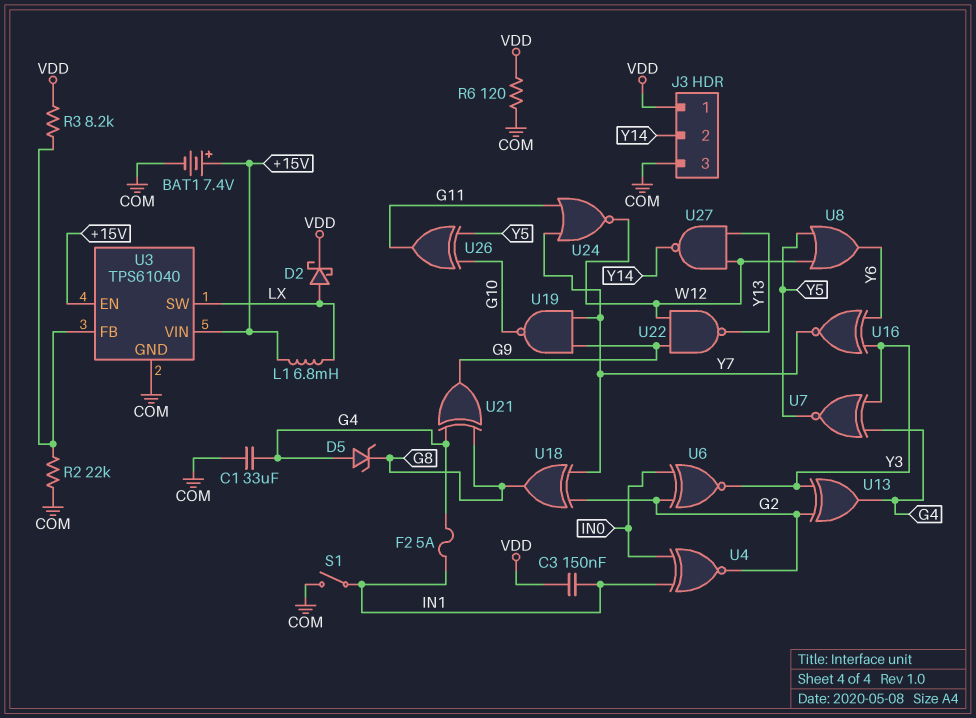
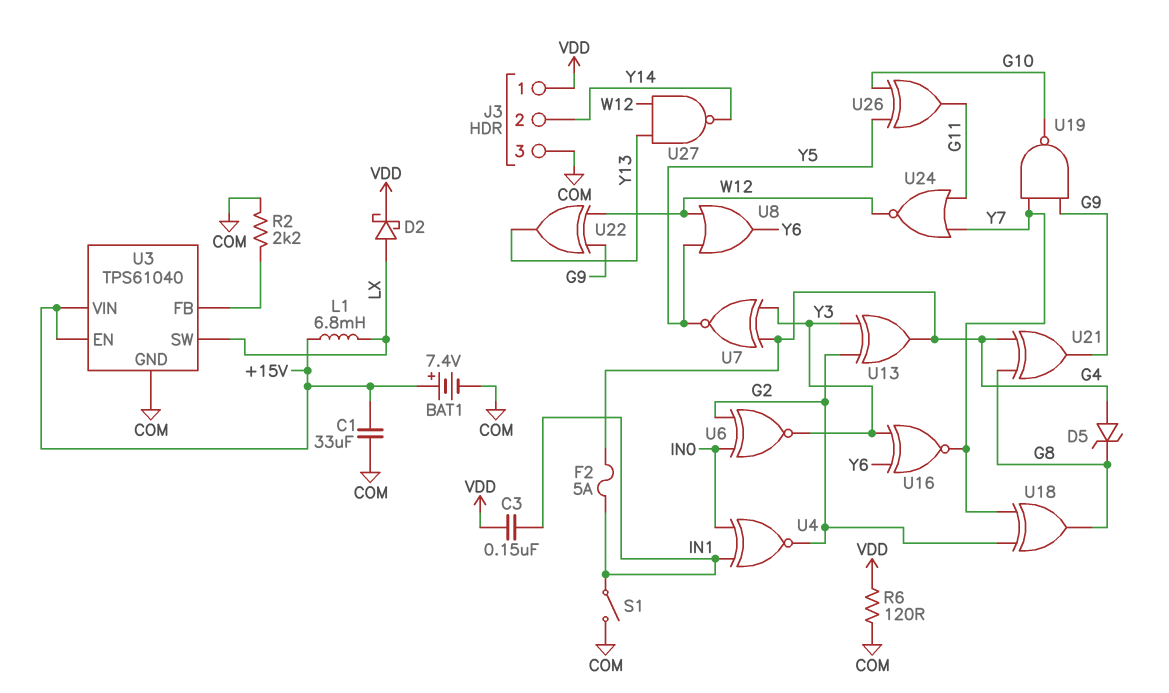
C1: 33uF (COM, G4) -> 33uF (+15V, COM)
R2: 22k (COM, U3/FB) -> 2.2k (COM, U3/FB)
R3: 8.2k (U3/FB, VDD) -> none
U22: NAND (in G9, in W12, out Y13) -> XOR (in G9, in W12, out Y13)

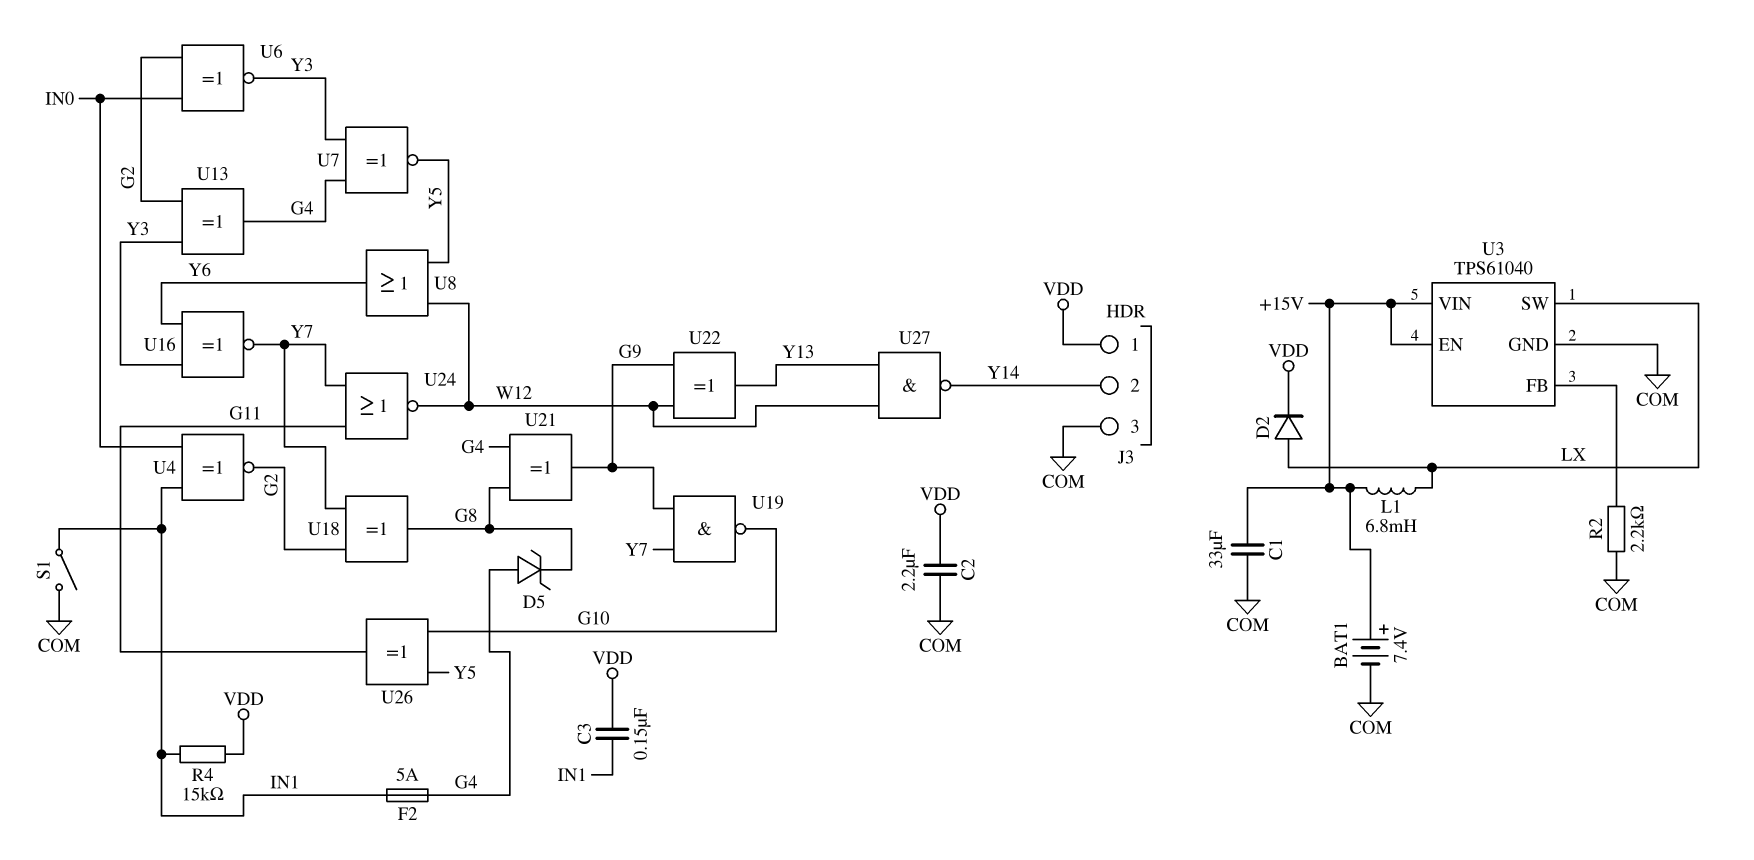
C2: none -> 2.2uF (COM, VDD)
D2: schottky (A LX, K VDD) -> diode (A LX, K VDD)
R4: none -> 15k (IN1, VDD)
R6: 120 (COM, VDD) -> none

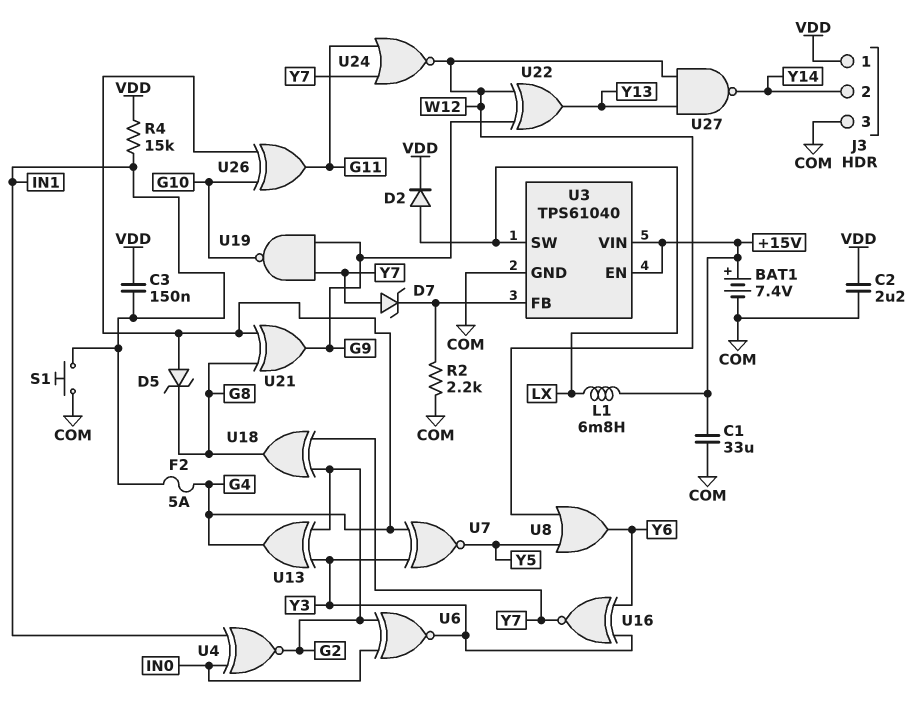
D7: none -> zener (A Y7, K U3/FB)
S1: switch (COM, IN1) -> button (COM, IN1)
U26: XOR (in G10, in Y5, out G11) -> XOR (in G4, in G10, out G11)

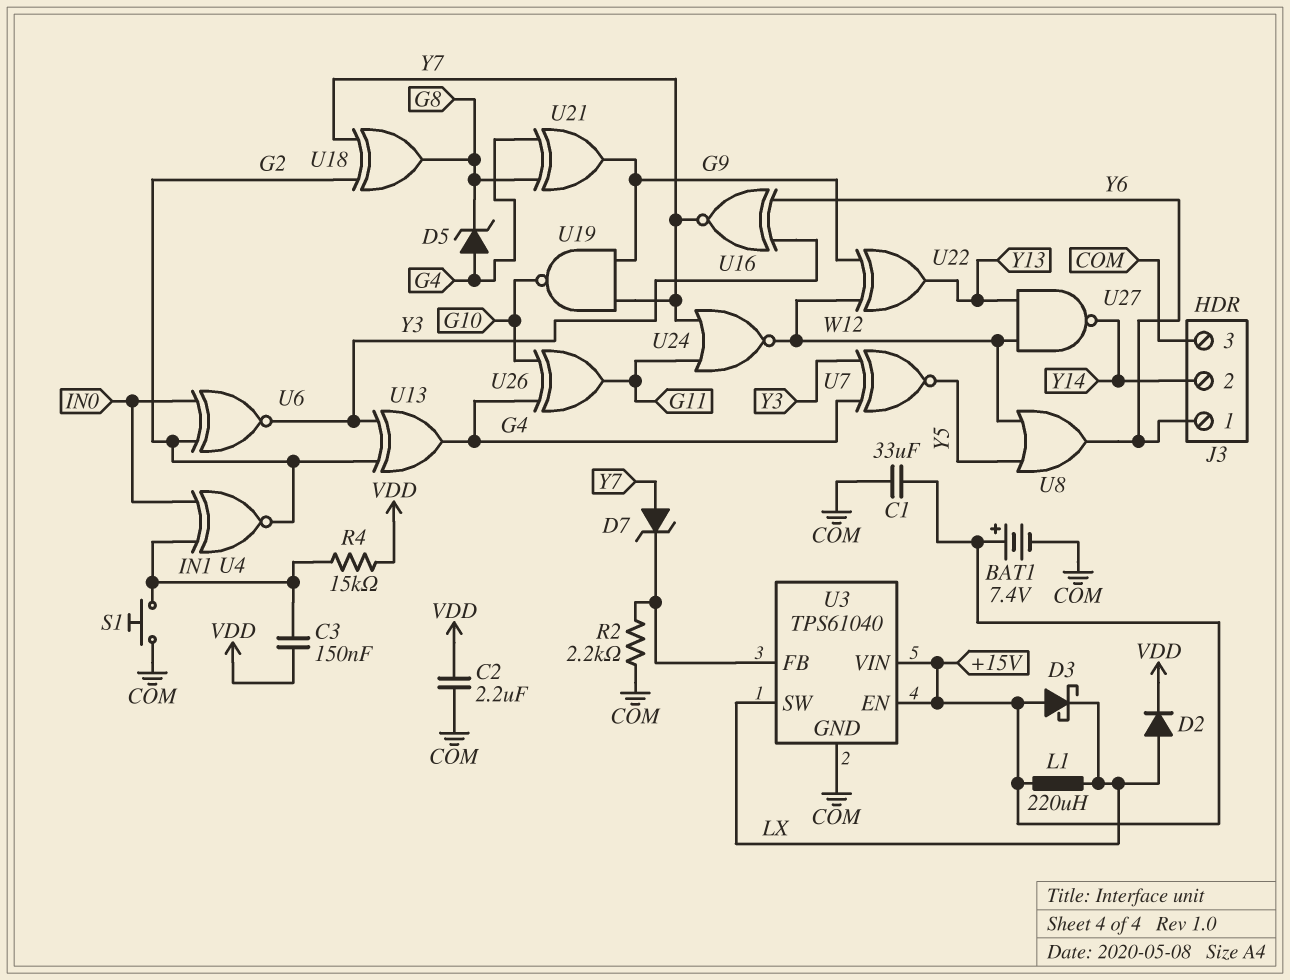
D3: none -> schottky (A +15V, K LX)
F2: 5A (G4, IN1) -> none
J3 pin 1: VDD -> Y6
L1: 6.8mH (+15V, LX) -> 220uH (+15V, LX)

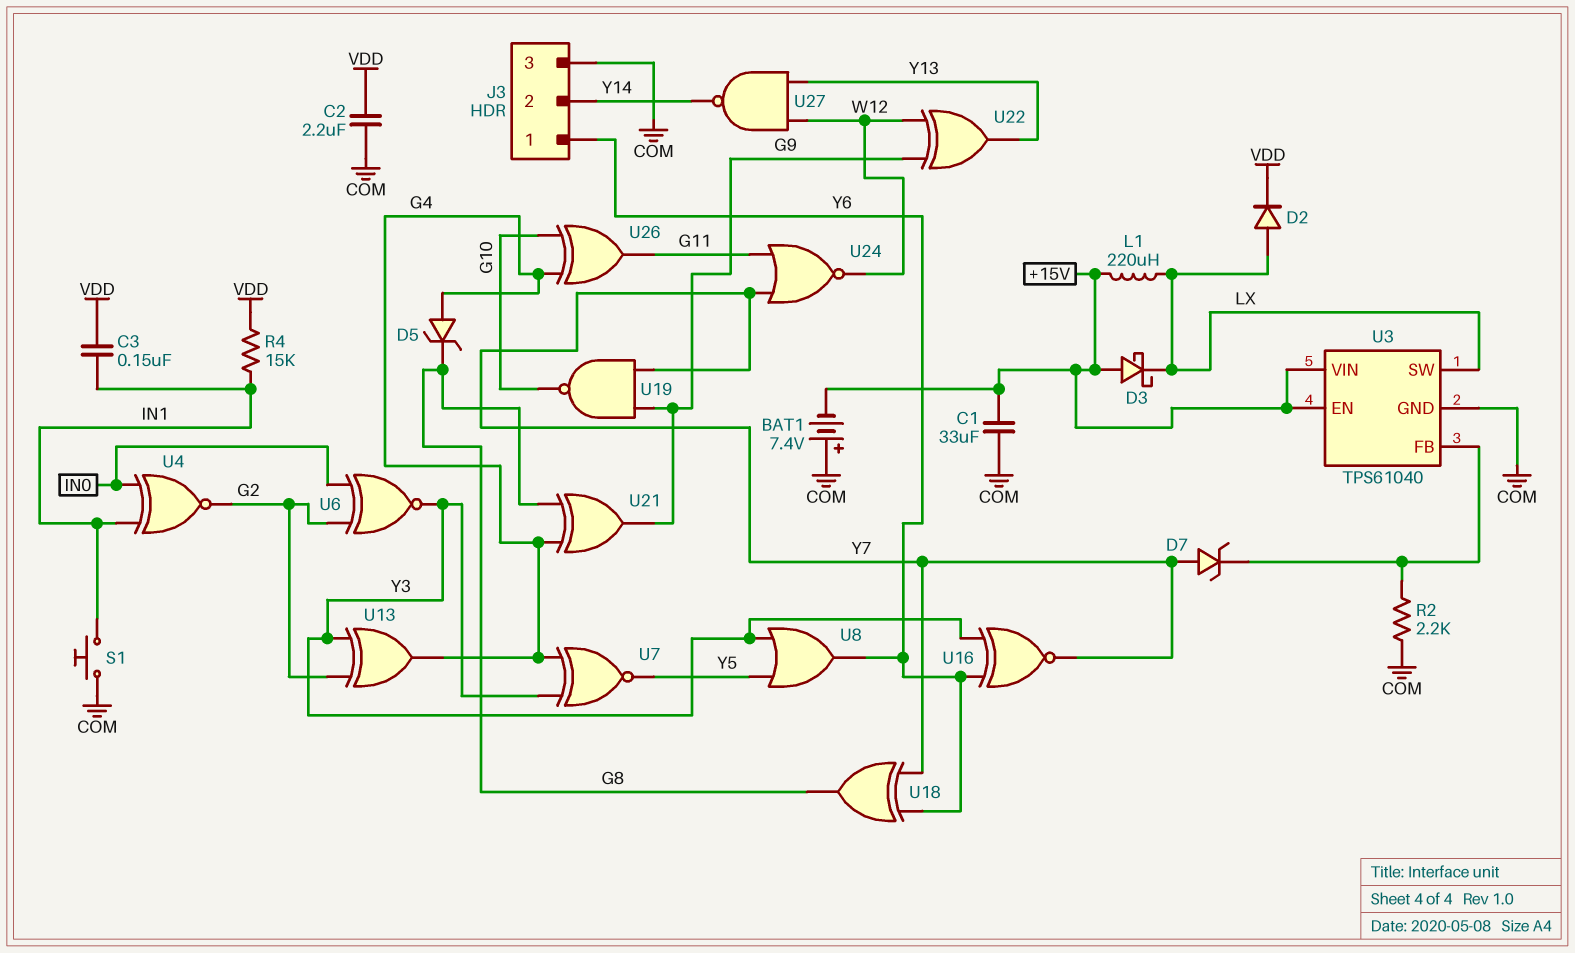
BAT1: 7.4V (plus +15V, minus COM) -> 7.4V (plus COM, minus +15V)
U8: OR (in W12, in Y5, out Y6) -> OR (in Y3, in Y5, out Y6)
U18: XOR (in G2, in Y7, out G8) -> XOR (in Y6, in Y7, out G8)

